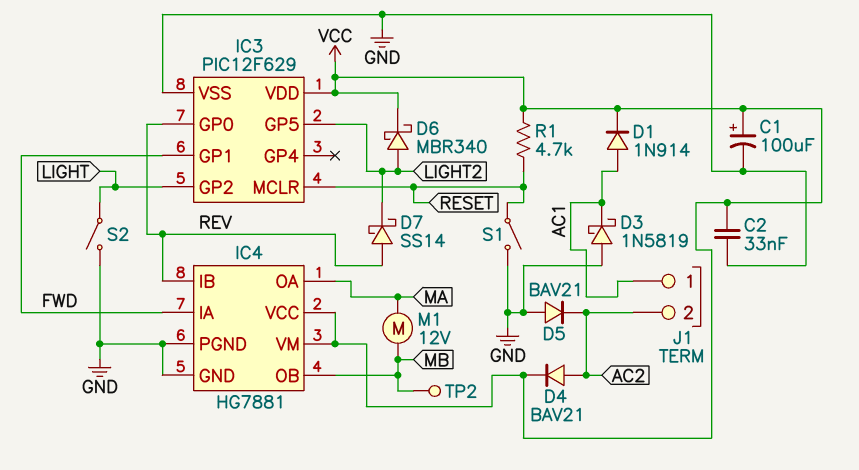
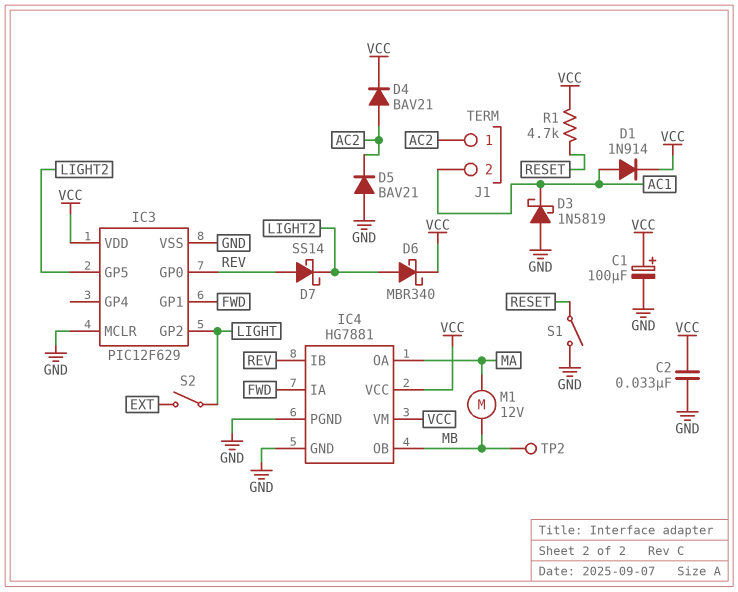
IC3 pin MCLR: RESET -> GND
J1 pin 1: AC1 -> AC2
J1 pin 2: AC2 -> AC1
S2: switch (GND, LIGHT) -> switch (EXT, LIGHT)

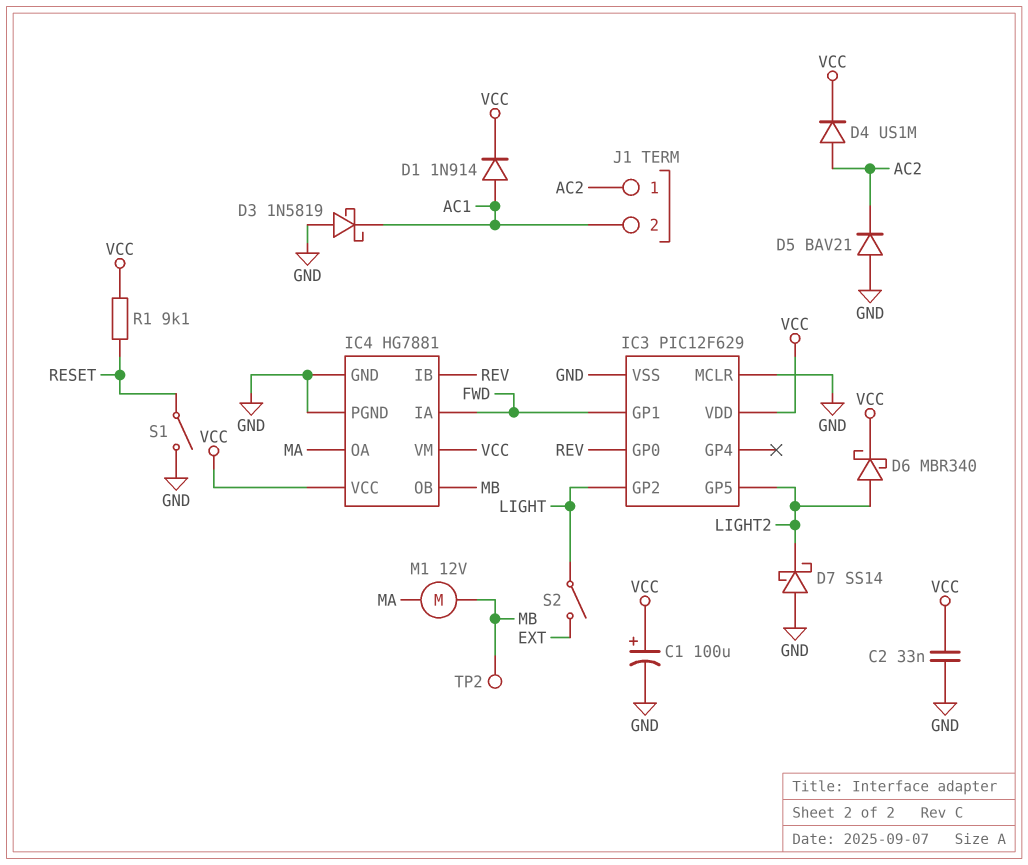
D4: diode BAV21 (A AC2, K VCC) -> diode US1M (A AC2, K VCC)
D7: schottky SS14 (A REV, K LIGHT2) -> schottky SS14 (A GND, K LIGHT2)
R1: 4.7k (RESET, VCC) -> 9.1k (RESET, VCC)

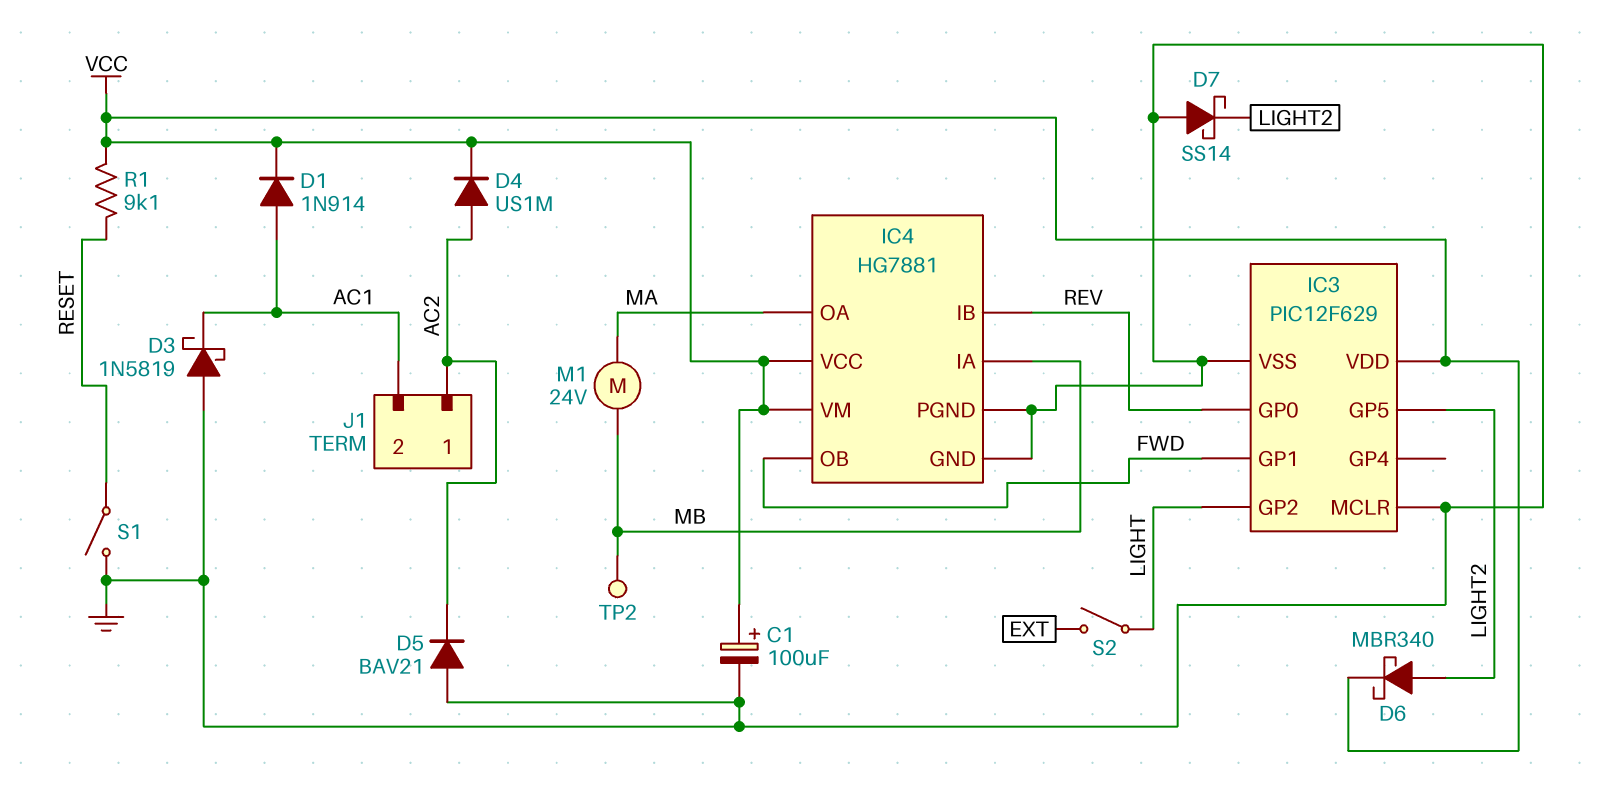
C2: 33nF (GND, VCC) -> none
IC4 pin IA: FWD -> MB
IC4 pin OB: MB -> FWD
M1: motor 12V (MA, MB) -> motor 24V (MA, MB)

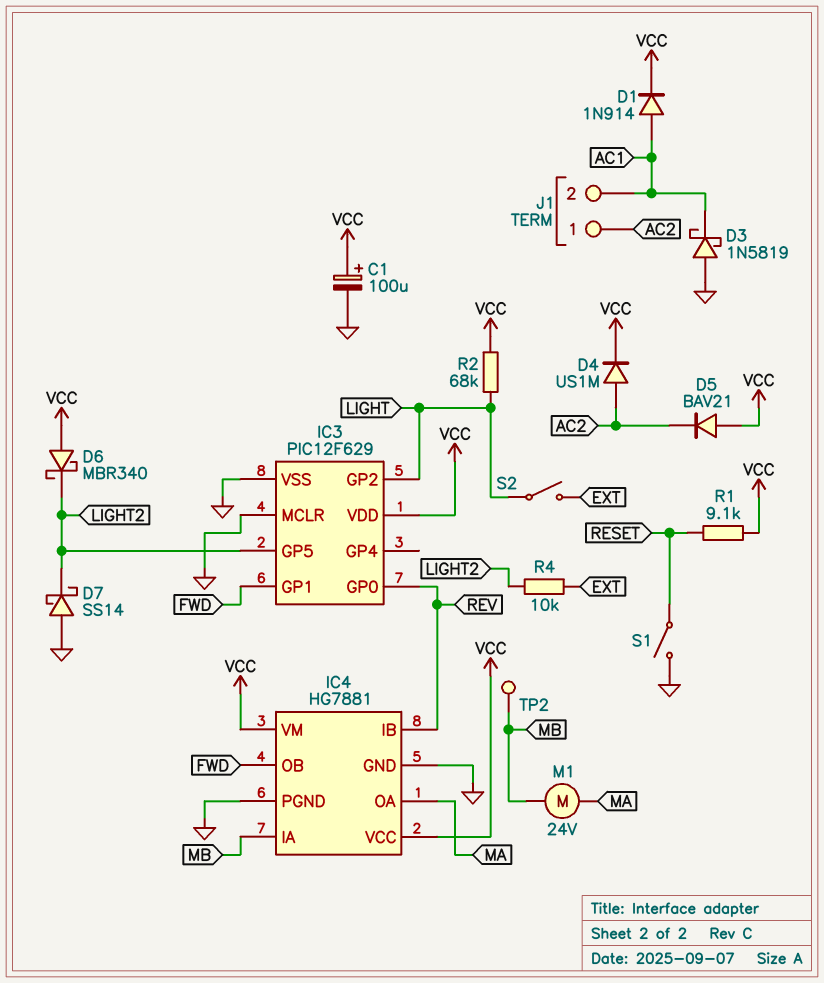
D5: diode BAV21 (A GND, K AC2) -> diode BAV21 (A VCC, K AC2)
D6: schottky MBR340 (A LIGHT2, K VCC) -> schottky MBR340 (A VCC, K LIGHT2)
R2: none -> 68k (LIGHT, VCC)
R4: none -> 10k (EXT, LIGHT2)

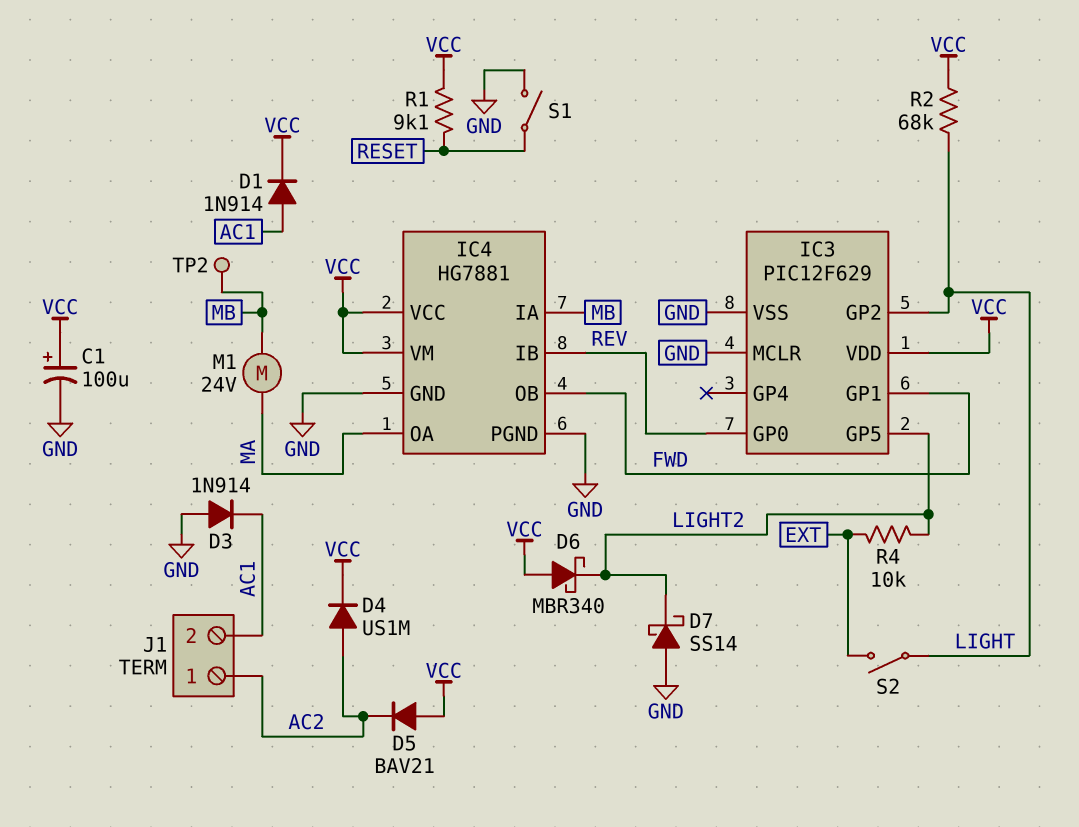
D3: schottky 1N5819 (A GND, K AC1) -> diode 1N914 (A GND, K AC1)

